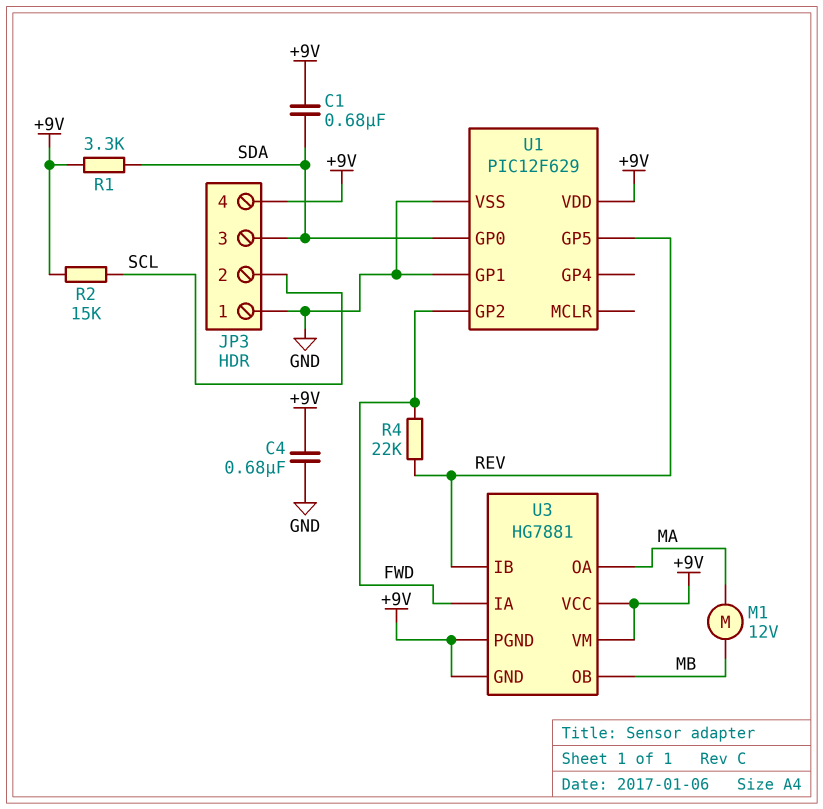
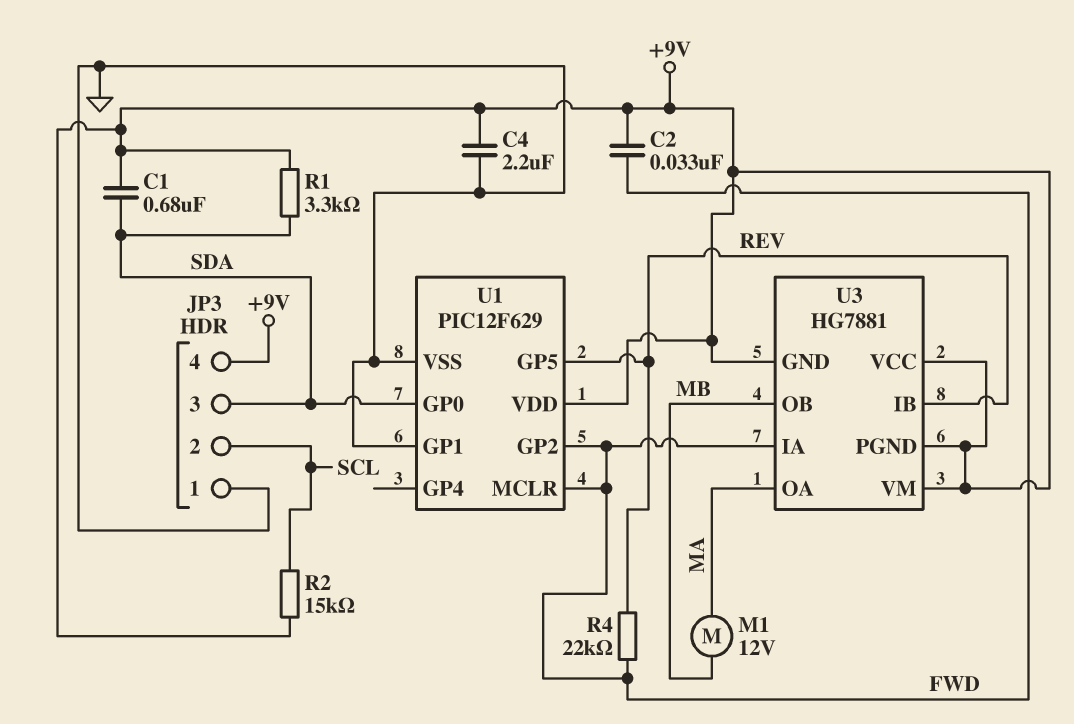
C2: none -> 33nF (+9V, FWD)
C4: 680nF (+9V, GND) -> 2.2uF (+9V, GND)
U1 pin MCLR: none -> FWD

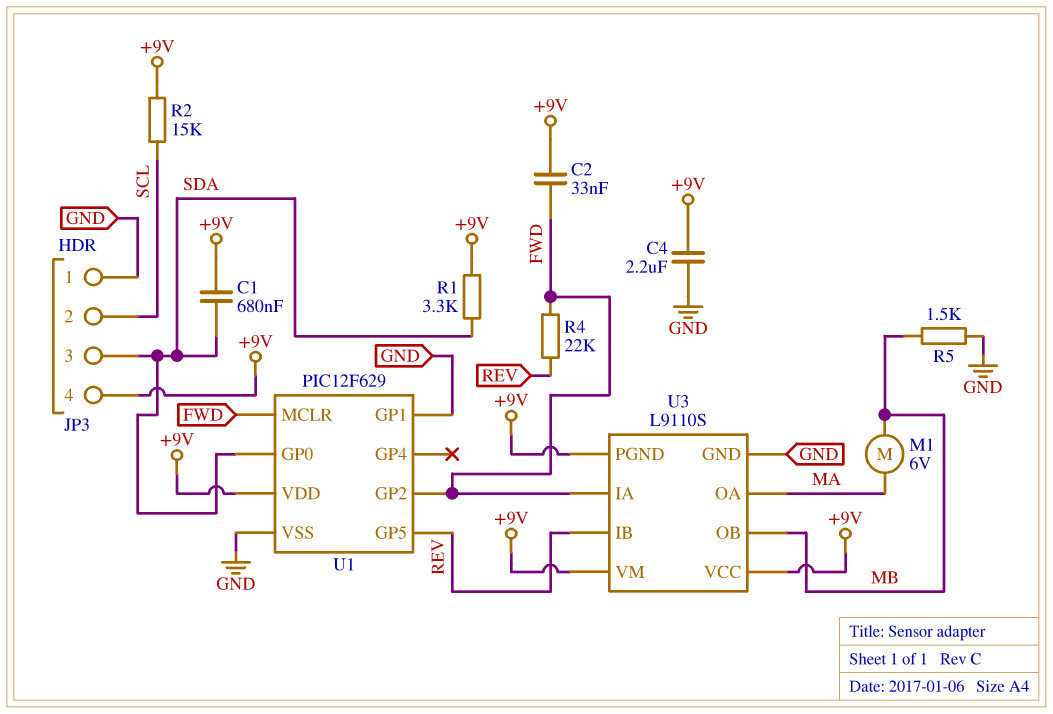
M1: motor 12V (MA, MB) -> motor 6V (MA, MB)
R5: none -> 1.5k (GND, MB)
U3: HG7881 -> L9110S
U3 pin GND: +9V -> GND

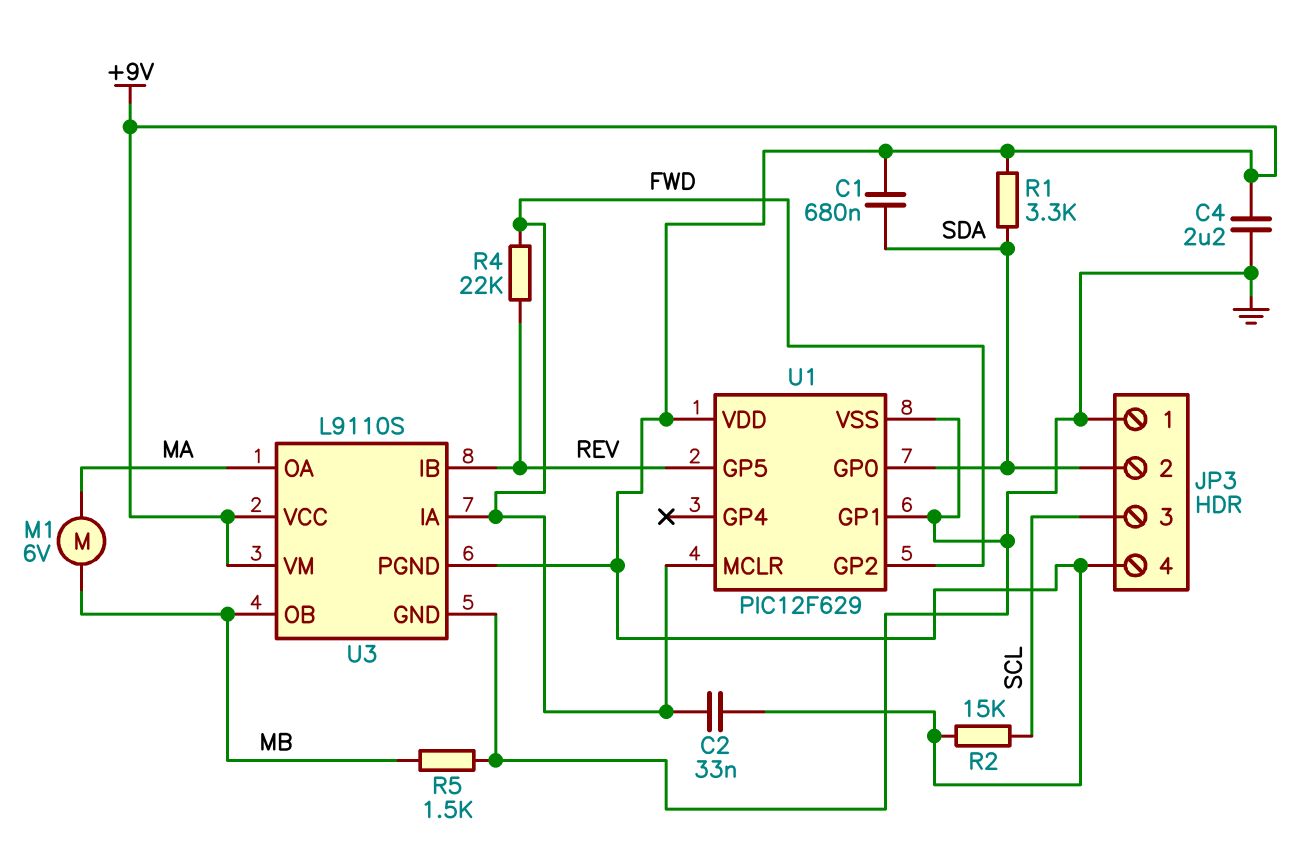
JP3 pin 2: SCL -> SDA
JP3 pin 3: SDA -> SCL

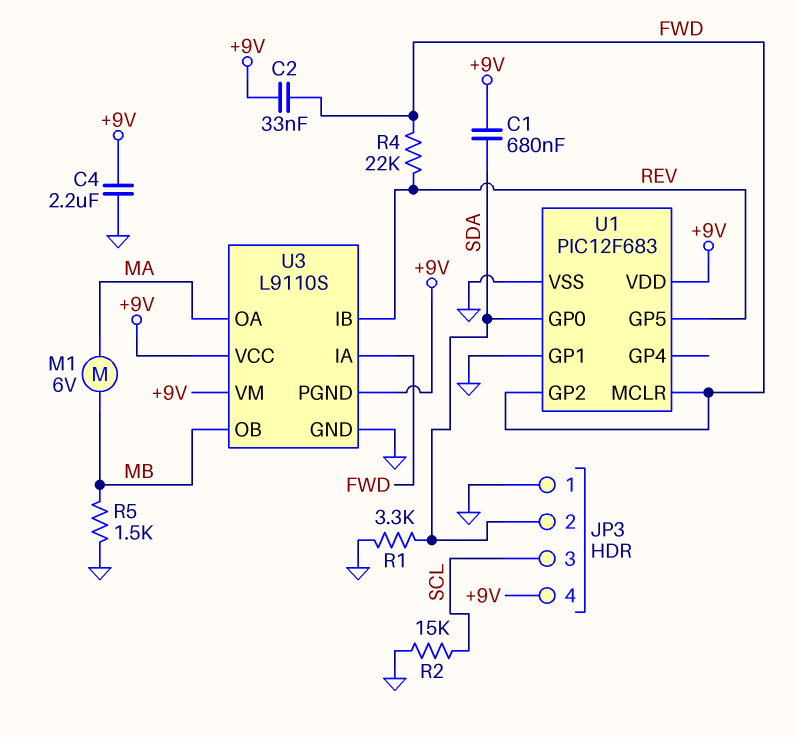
R1: 3.3k (+9V, SDA) -> 3.3k (GND, SDA)
R2: 15k (+9V, SCL) -> 15k (GND, SCL)
U1: PIC12F629 -> PIC12F683

